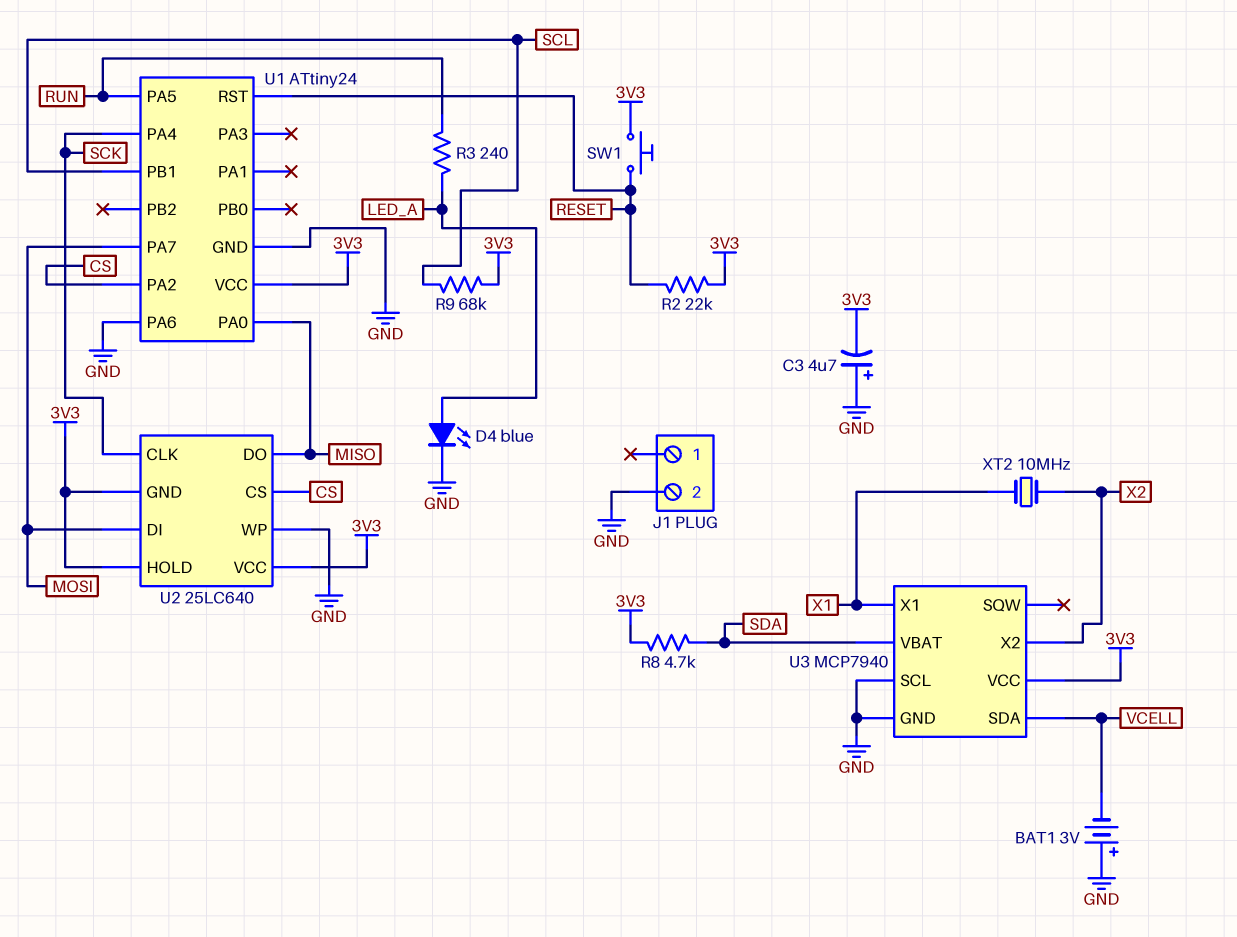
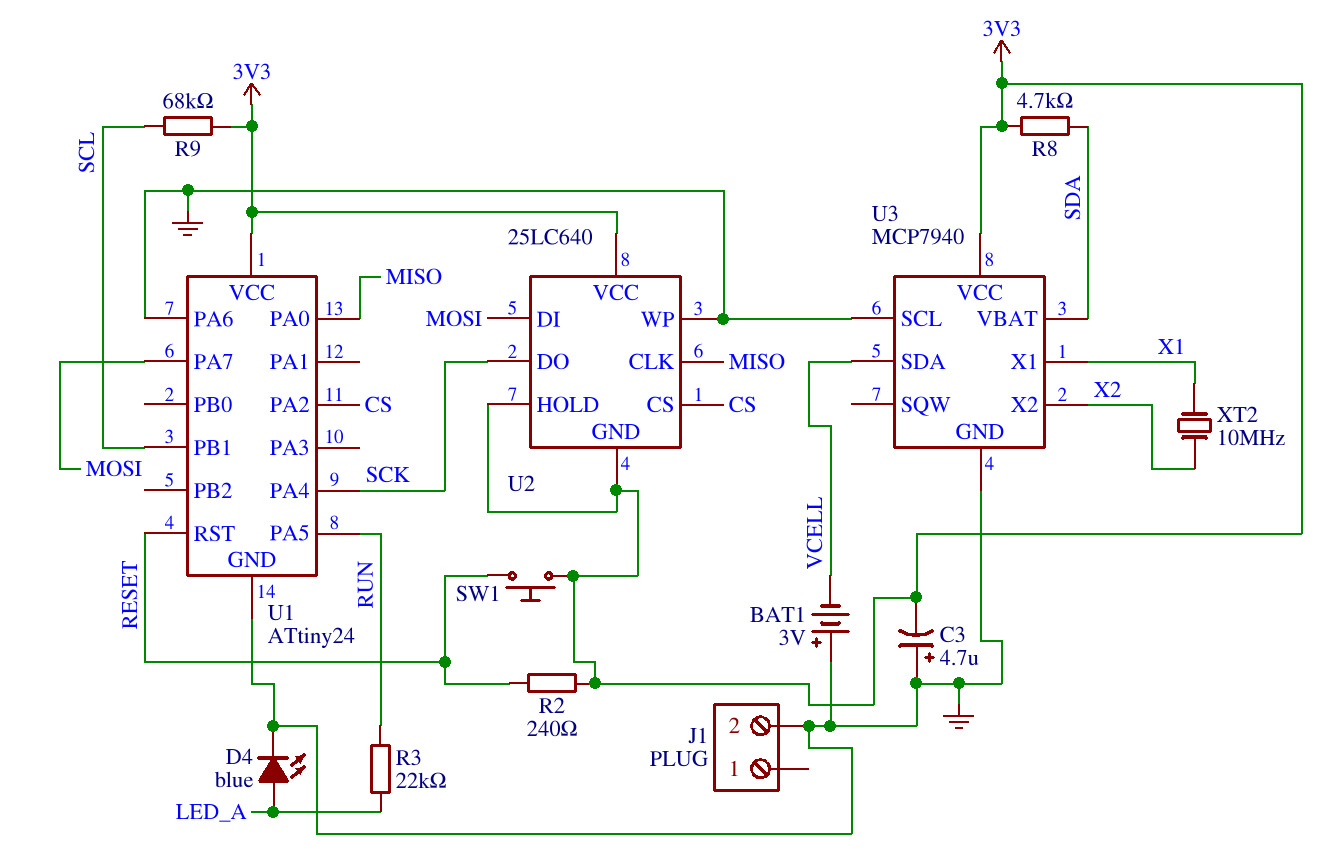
R2: 22k (3V3, RESET) -> 240 (3V3, RESET)
R3: 240 (LED_A, RUN) -> 22k (LED_A, RUN)
U2 pin CLK: SCK -> MISO
U2 pin DO: MISO -> SCK

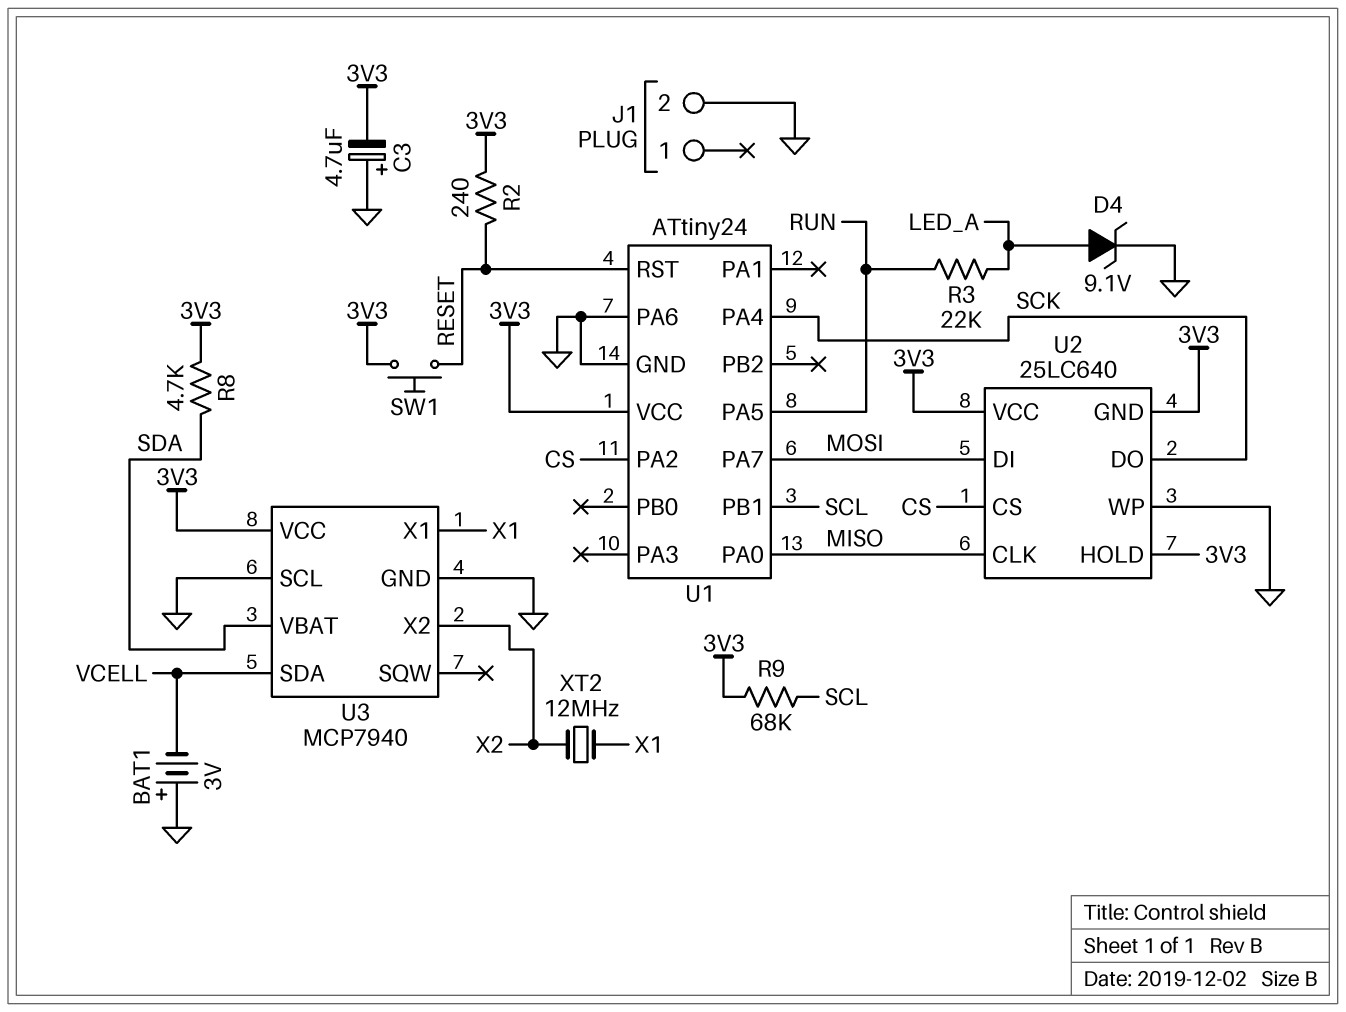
D4: LED blue (A LED_A, K GND) -> zener 9.1V (A LED_A, K GND)
XT2: 10MHz (X1, X2) -> 12MHz (X1, X2)

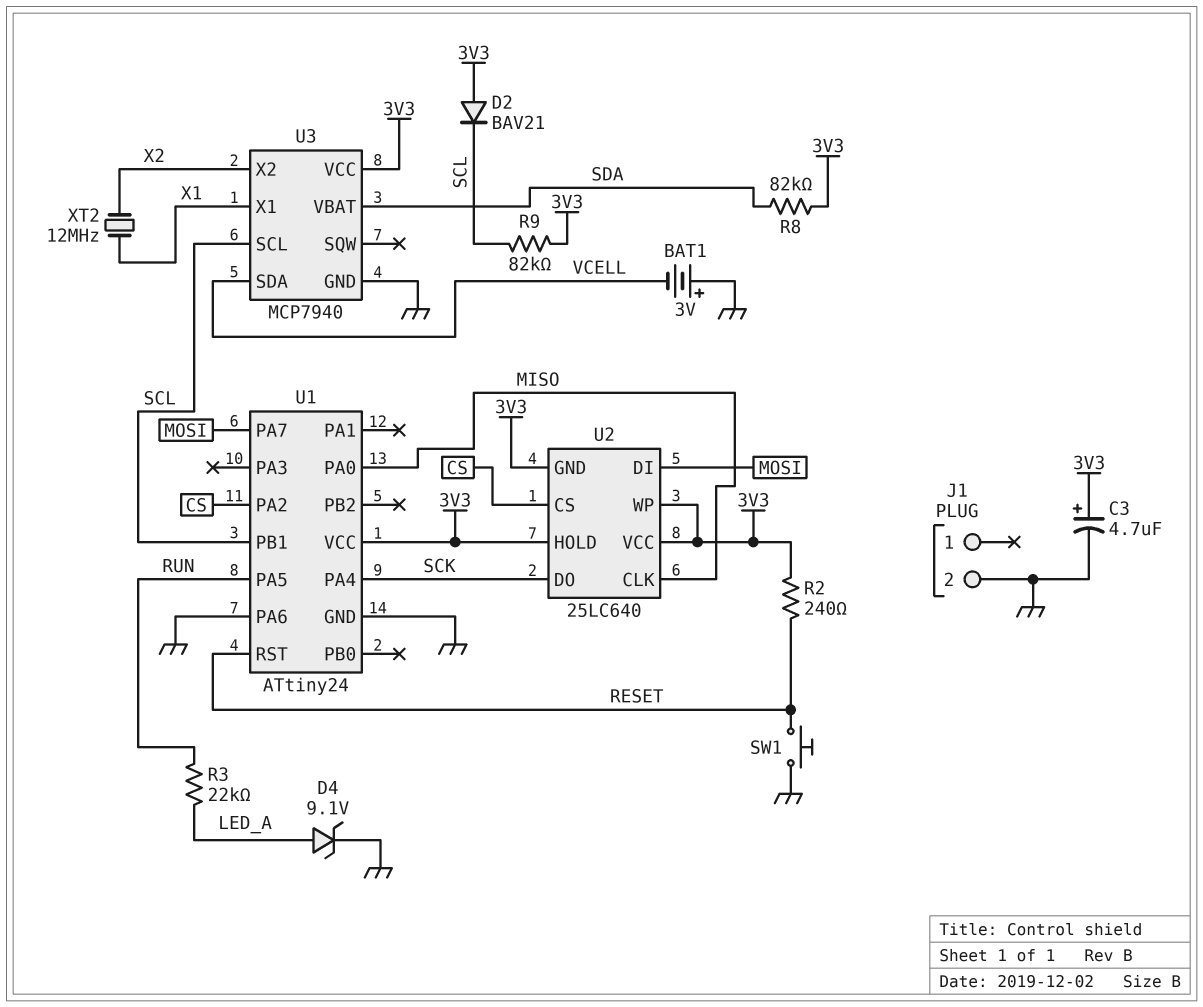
C3: 4.7uF (plus GND, minus 3V3) -> 4.7uF (plus 3V3, minus GND)
D2: none -> diode BAV21 (A 3V3, K SCL)
R8: 4.7k (3V3, SDA) -> 82k (3V3, SDA)
R9: 68k (3V3, SCL) -> 82k (3V3, SCL)
SW1: button (3V3, RESET) -> button (GND, RESET)
U2 pin WP: GND -> 3V3
U3 pin SCL: GND -> SCL

